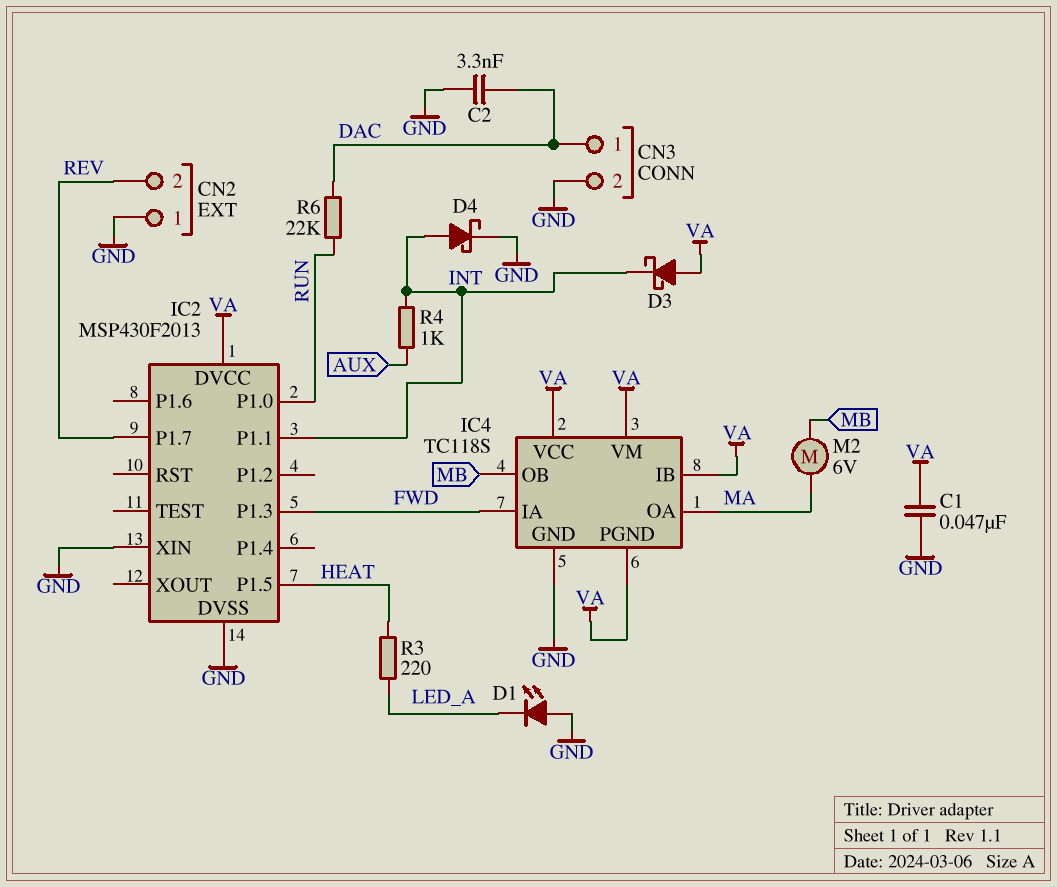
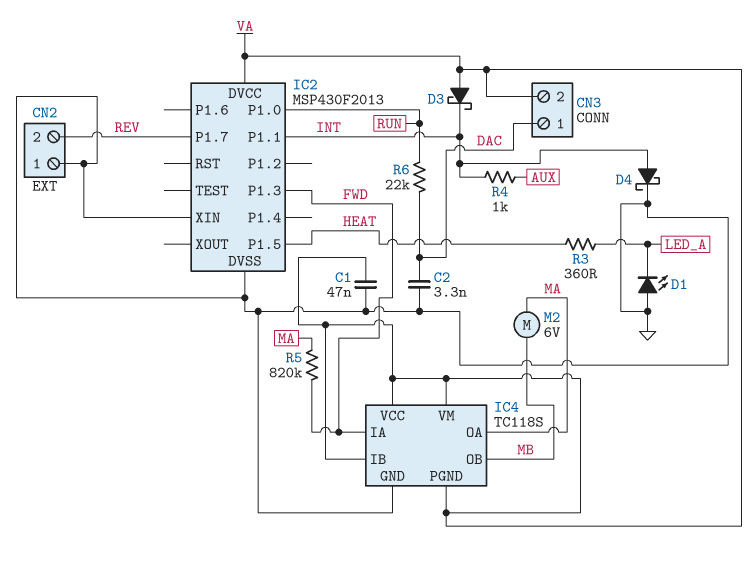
CN3 pin 2: GND -> VA
R3: 220 (HEAT, LED_A) -> 360 (HEAT, LED_A)
R5: none -> 820k (FWD, MA)

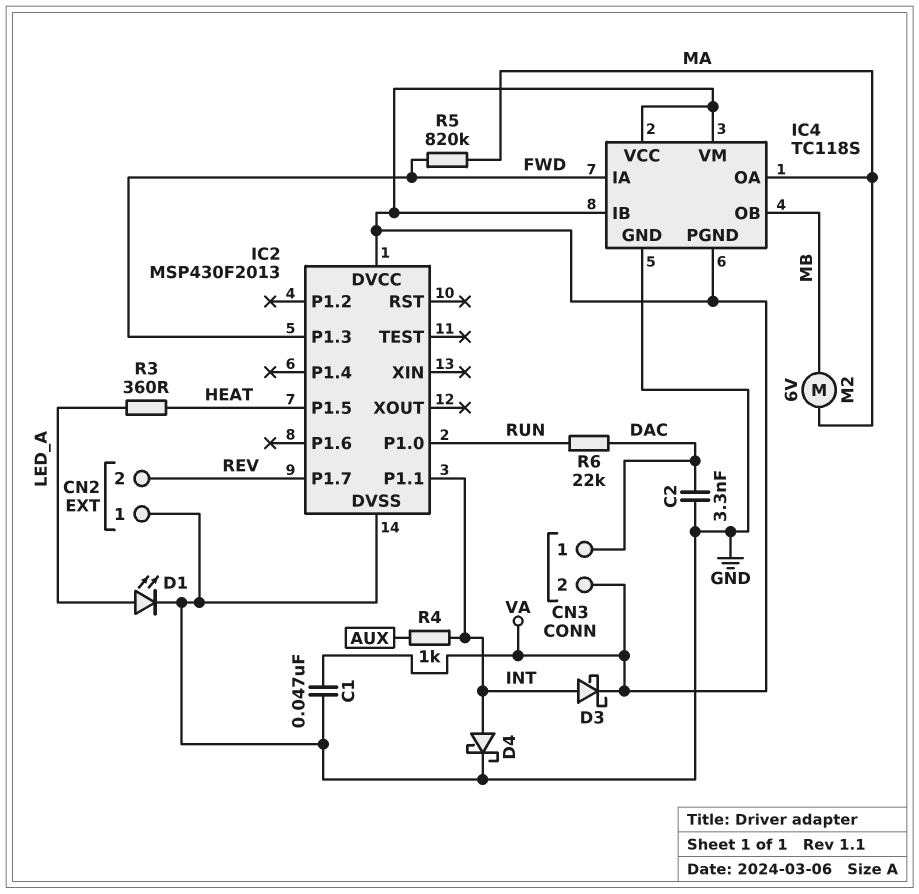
D1: LED (A GND, K LED_A) -> LED (A LED_A, K GND)
D3: schottky (A VA, K INT) -> schottky (A INT, K VA)
IC2 pin XIN: GND -> none

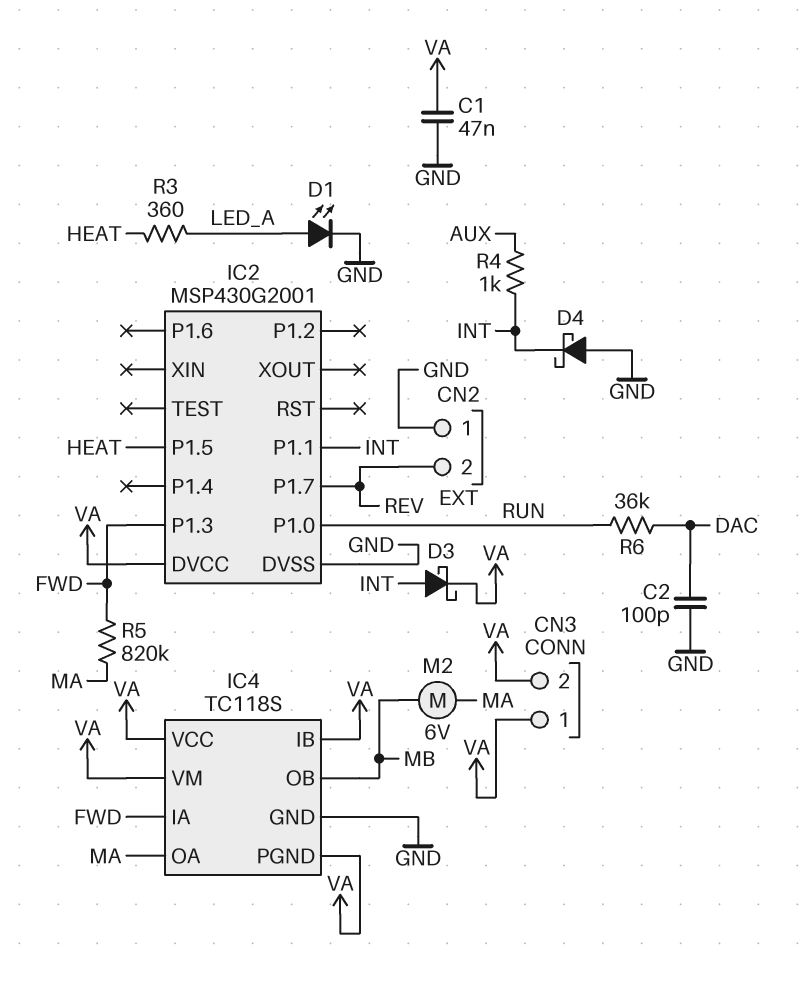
C2: 3.3nF (DAC, GND) -> 100pF (DAC, GND)
CN3 pin 1: DAC -> VA
D4: schottky (A INT, K GND) -> schottky (A GND, K INT)
IC2: MSP430F2013 -> MSP430G2001
R6: 22k (DAC, RUN) -> 36k (DAC, RUN)

